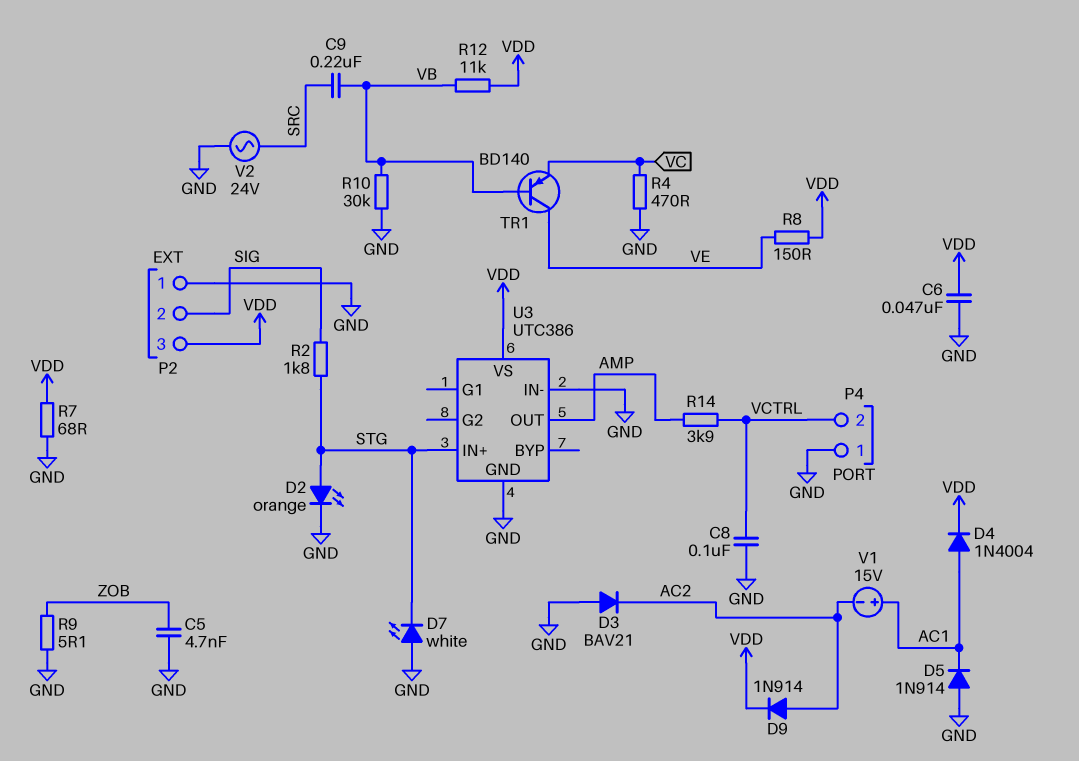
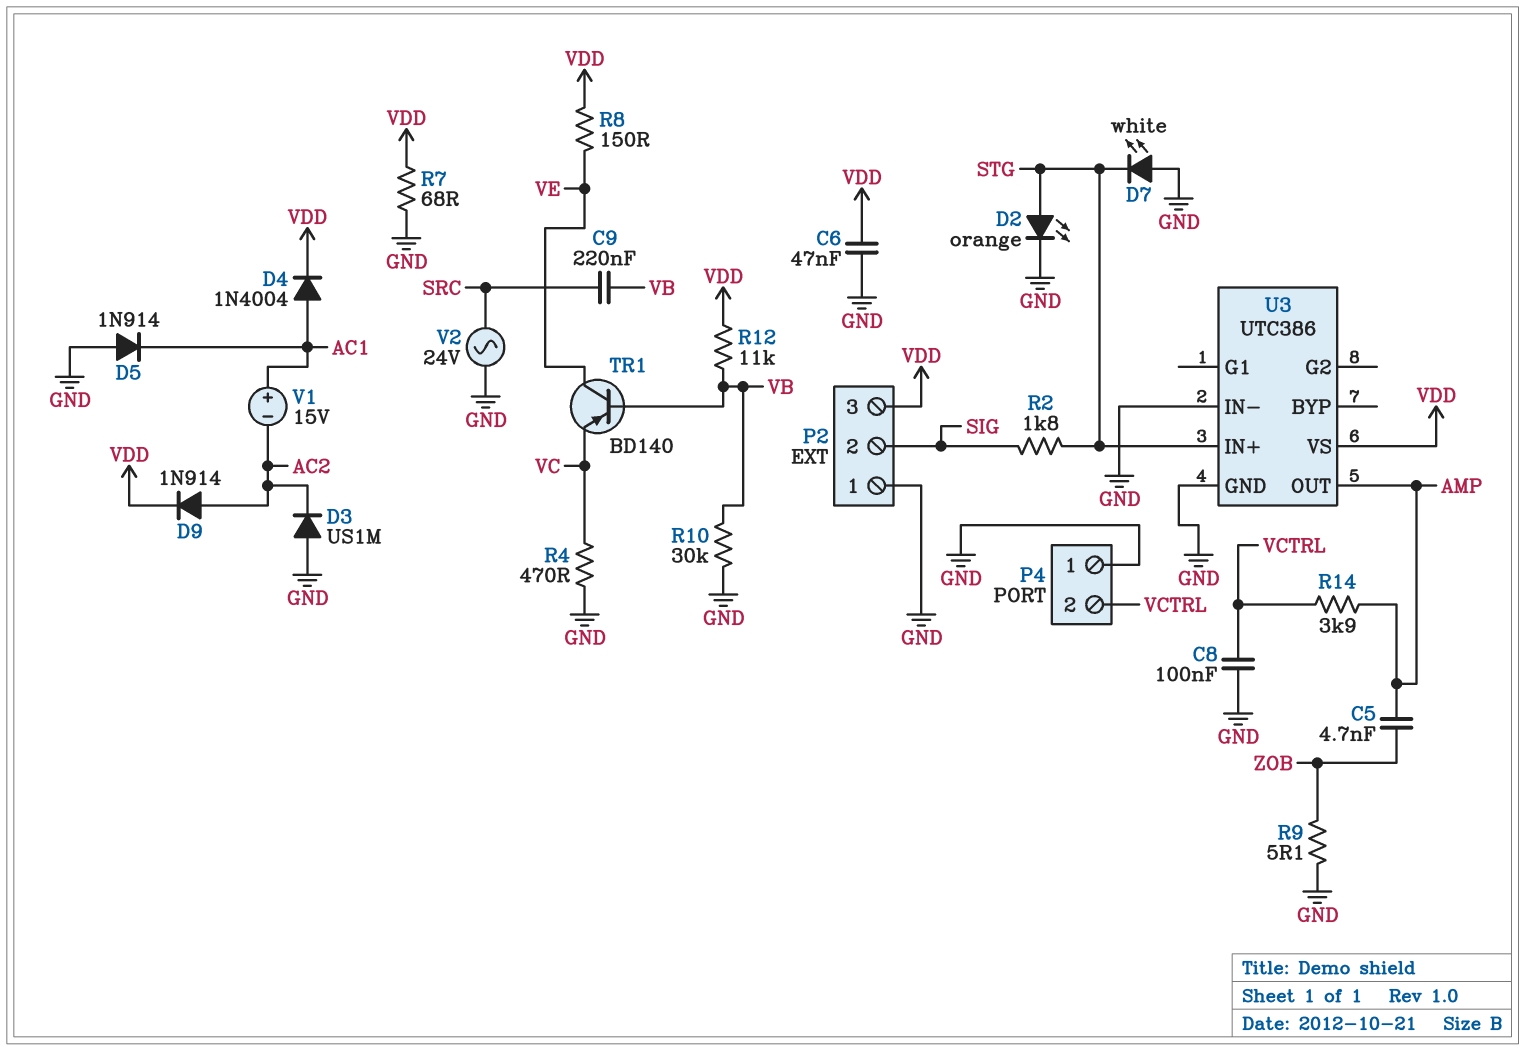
C5: 4.7nF (GND, ZOB) -> 4.7nF (AMP, ZOB)
D3: diode BAV21 (A GND, K AC2) -> diode US1M (A GND, K AC2)

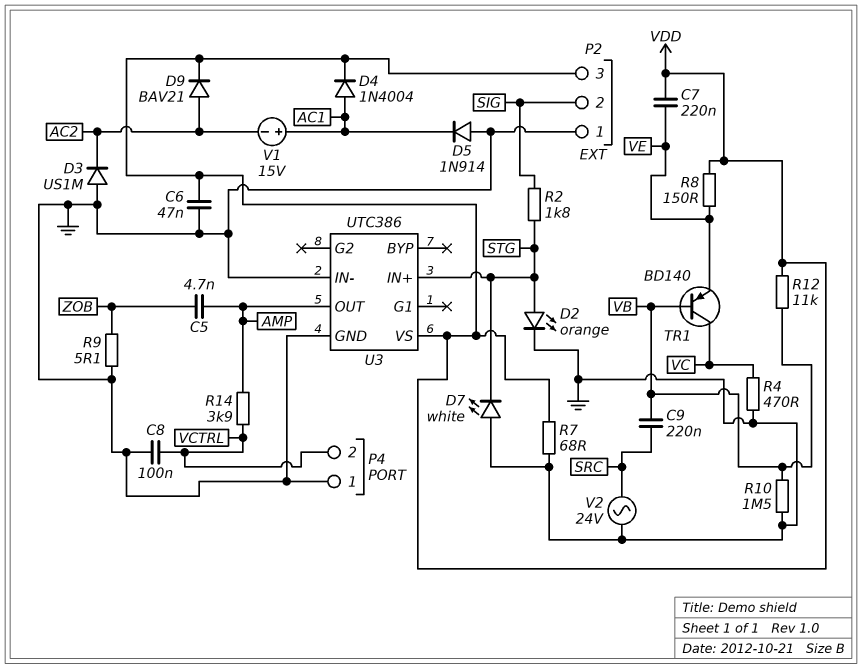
C7: none -> 220nF (VDD, VE)
D9: diode 1N914 (A AC2, K VDD) -> diode BAV21 (A AC2, K VDD)
R10: 30k (GND, VB) -> 1.5M (GND, VB)
TR1: PNP BD140 (B VB, C VE, E VC) -> PNP BD140 (B VB, C VC, E VE)

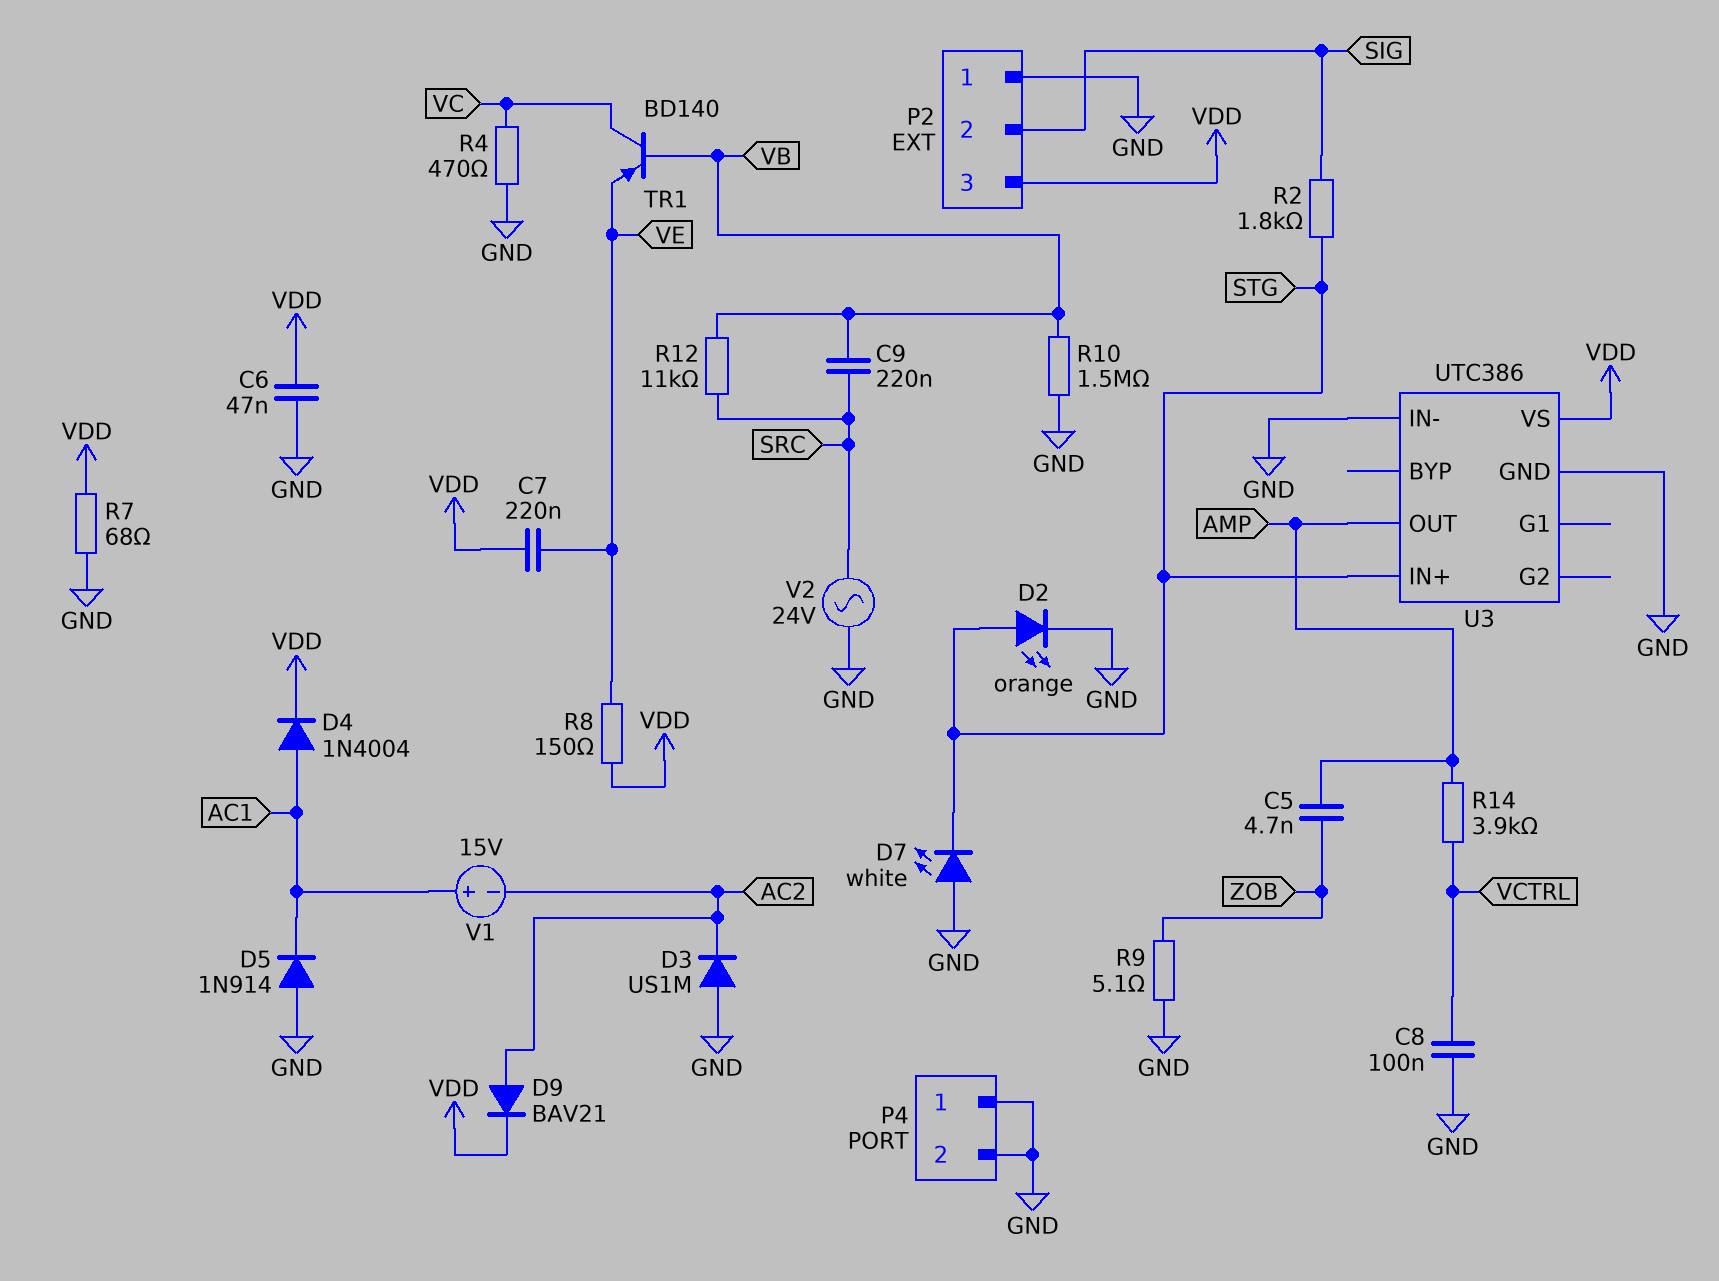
P4 pin 2: VCTRL -> GND
R12: 11k (VB, VDD) -> 11k (SRC, VB)

